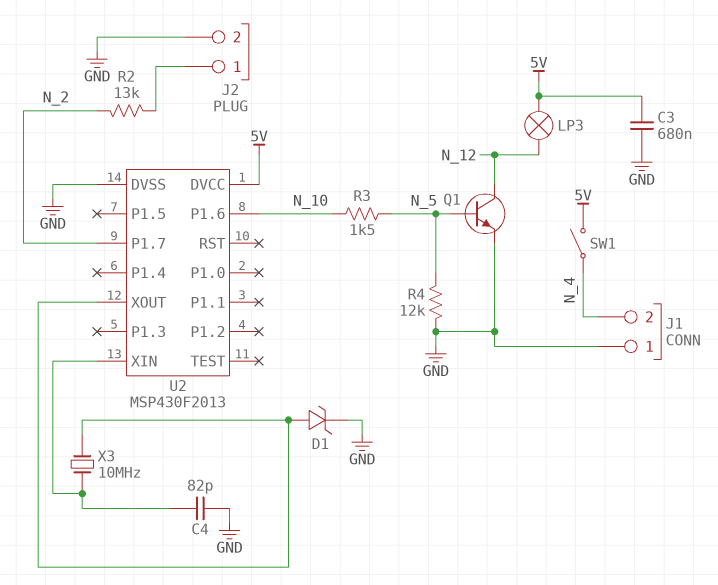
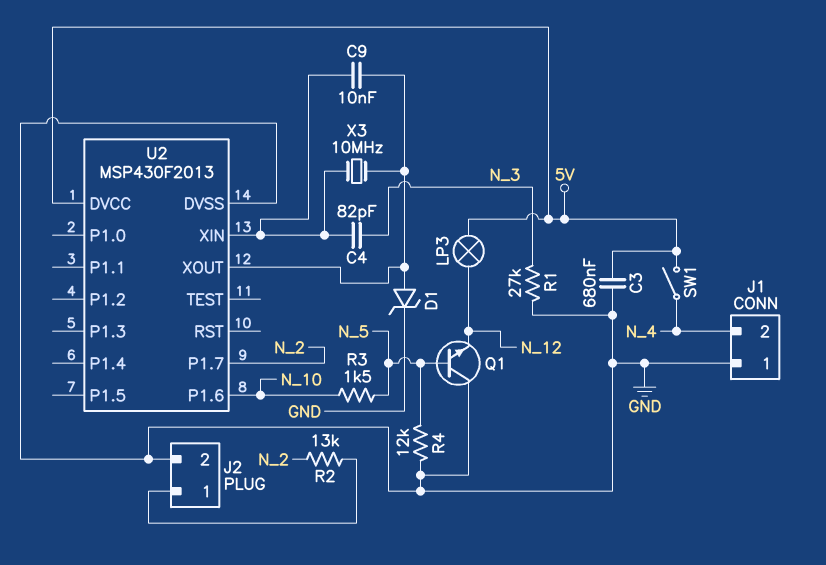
C4: 82pF (GND, U2/XIN) -> 82pF (N_3, U2/XIN)
C9: none -> 10nF (U2/XIN, U2/XOUT)
Q1: NPN (B N_5, C N_12, E GND) -> NPN (B N_5, C GND, E N_12)
R1: none -> 27k (GND, N_3)

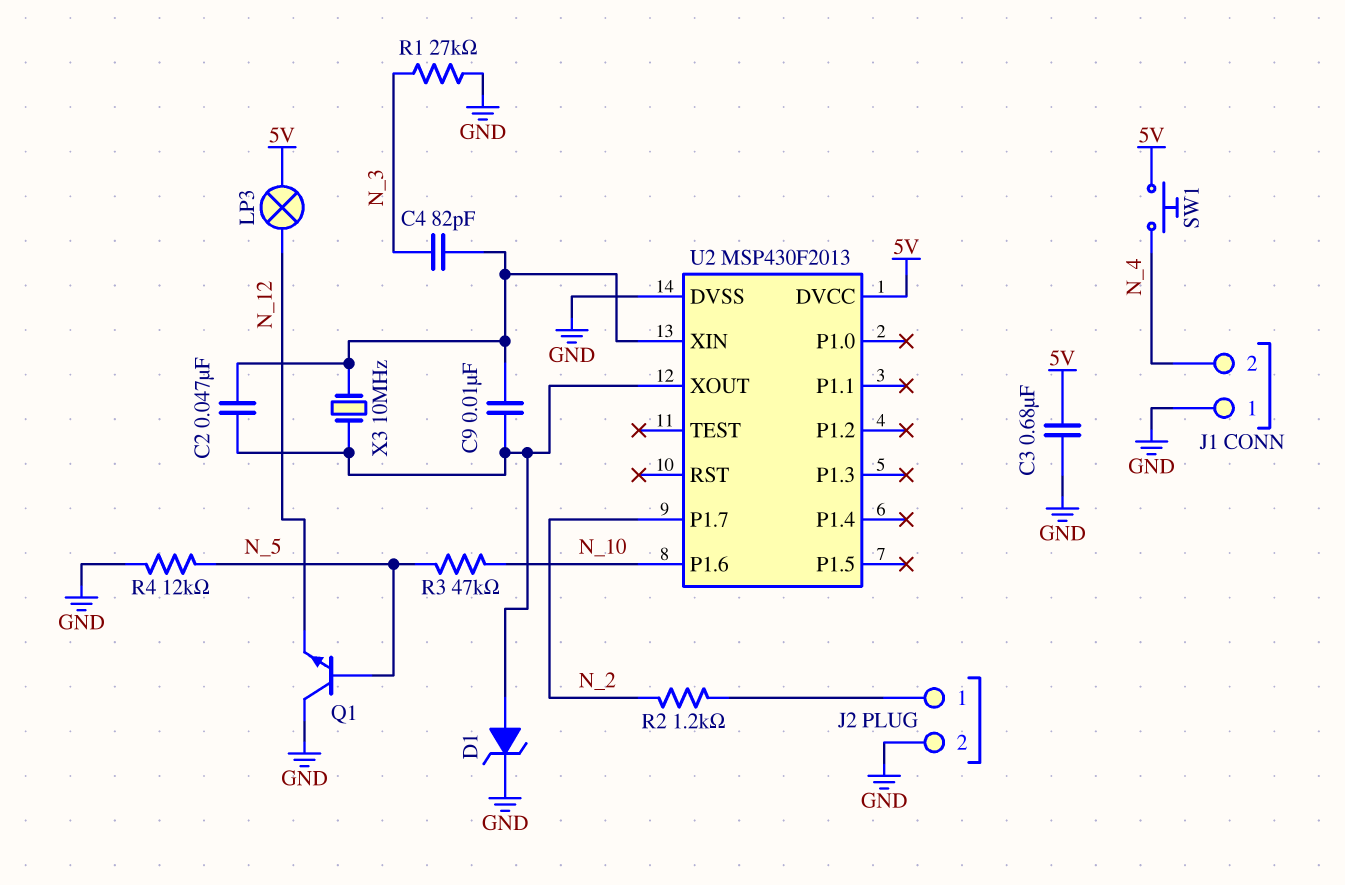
C2: none -> 47nF (U2/XIN, U2/XOUT)
R2: 13k (J2/1, N_2) -> 1.2k (J2/1, N_2)
R3: 1.5k (N_5, N_10) -> 47k (N_5, N_10)
SW1: switch (5V, N_4) -> button (5V, N_4)

